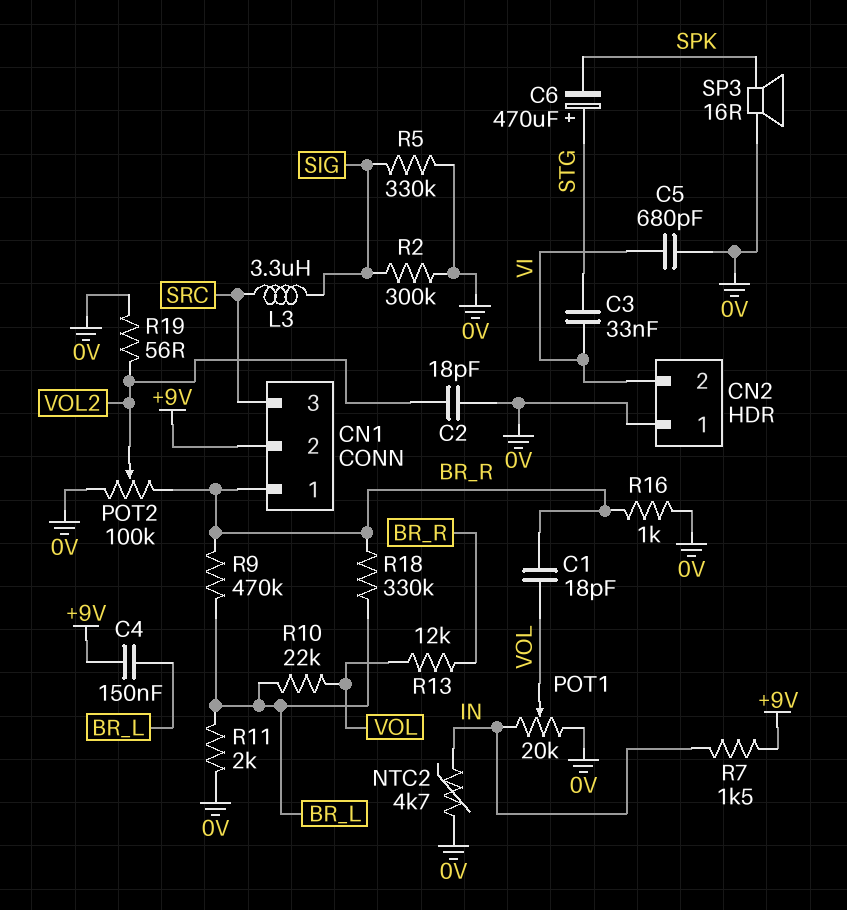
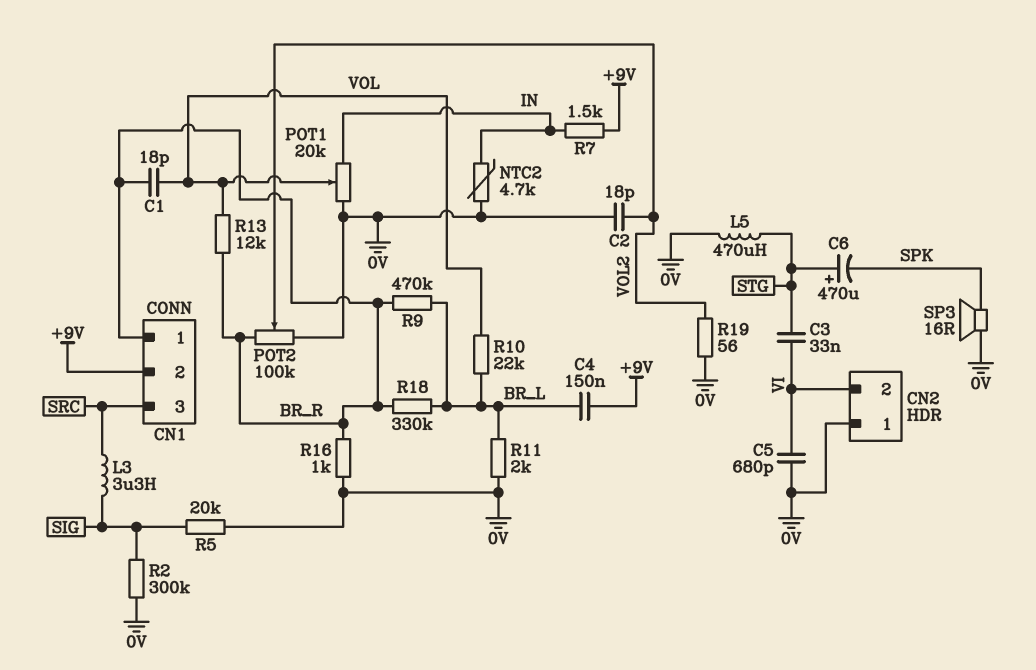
L5: none -> 470uH (0V, STG)
R5: 330k (0V, SIG) -> 20k (0V, SIG)

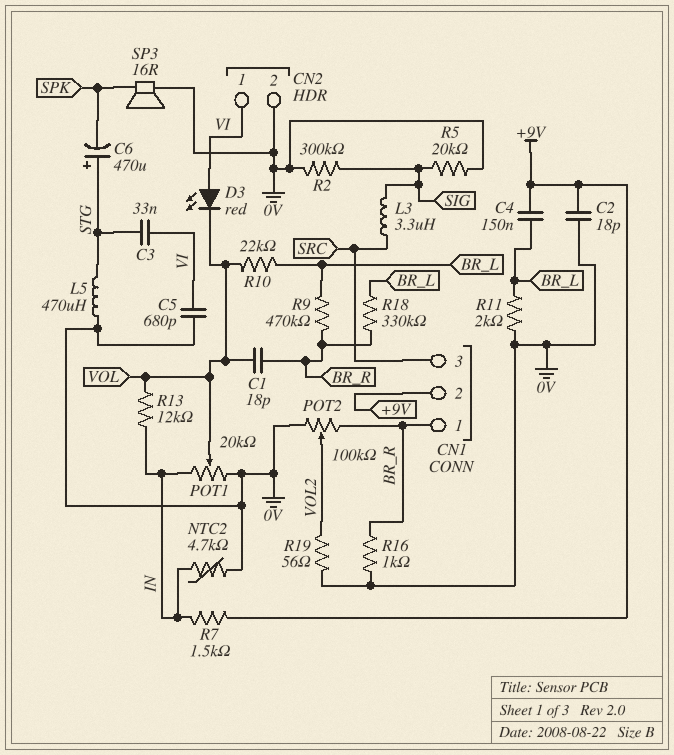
C2: 18pF (0V, VOL2) -> 18pF (+9V, 0V)
CN2 pin 1: 0V -> VI
CN2 pin 2: VI -> 0V
D3: none -> LED red (A VI, K VOL)
R13: 12k (BR_R, VOL) -> 12k (IN, VOL)

